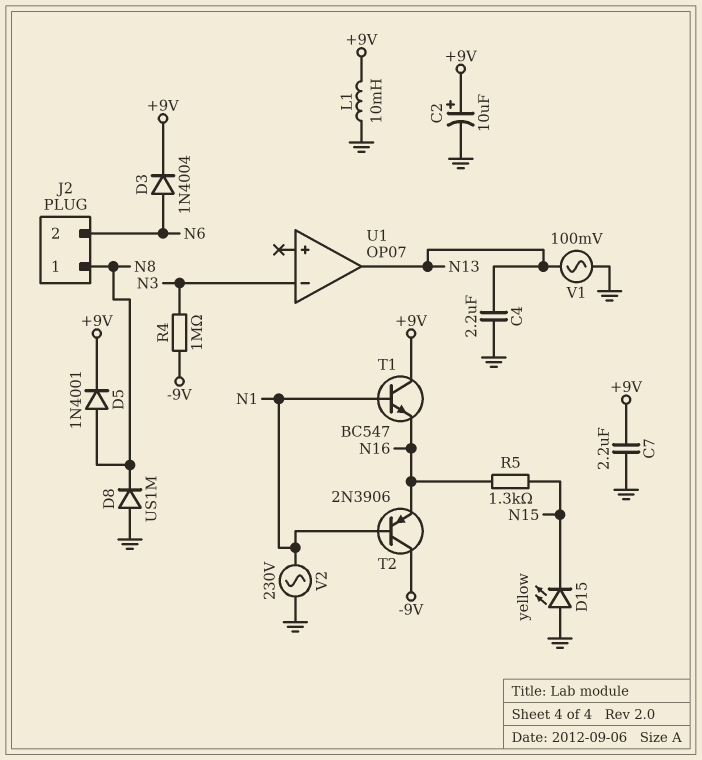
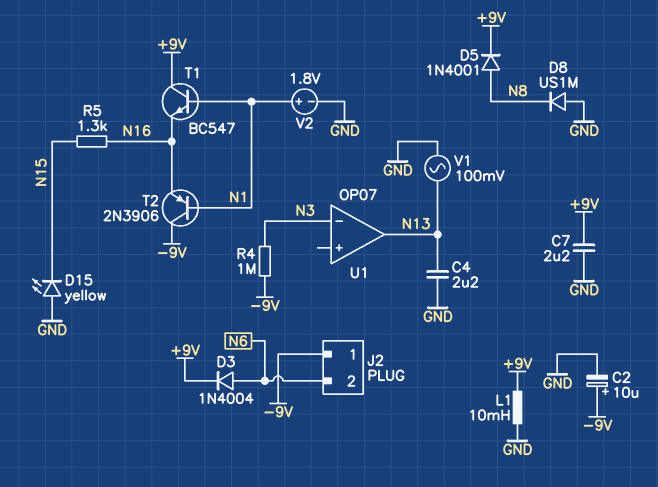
C2: 10uF (plus +9V, minus GND) -> 10uF (plus -9V, minus GND)
J2 pin 1: N8 -> -9V
V2: AC 230V (GND, N1) -> 1.8V (plus N1, minus GND)

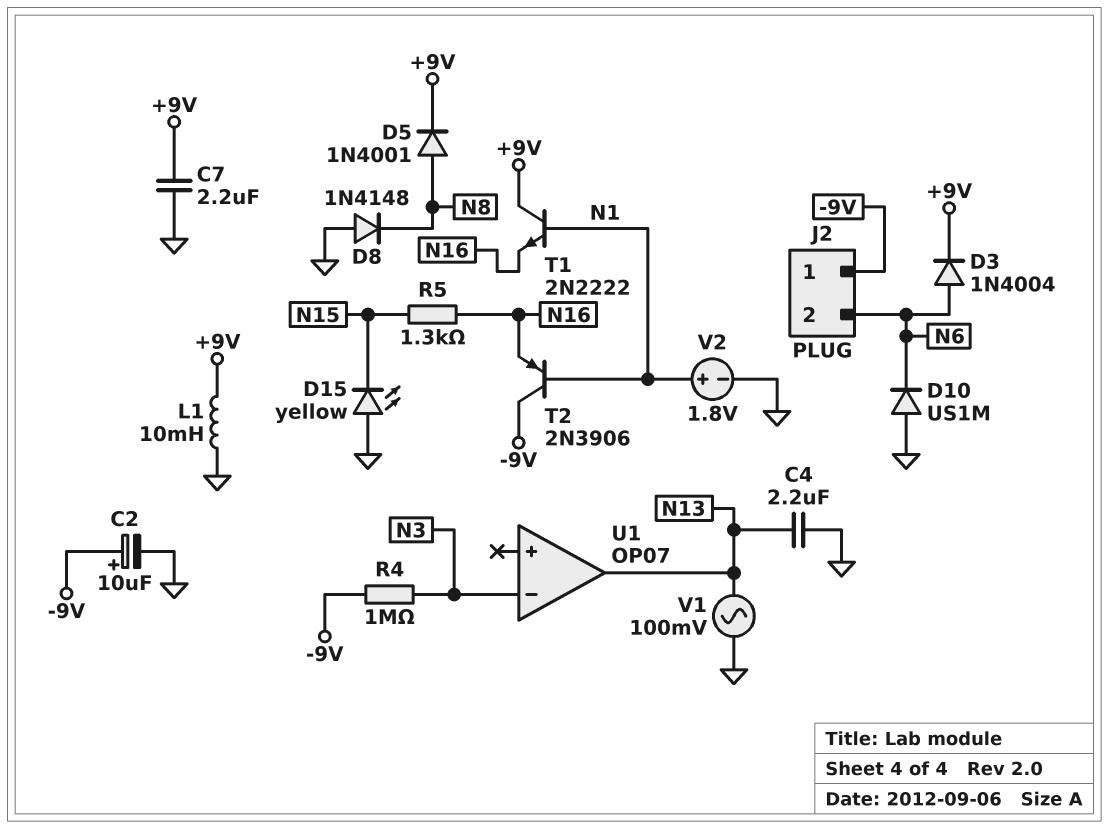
D8: diode US1M (A GND, K N8) -> diode 1N4148 (A GND, K N8)
D10: none -> diode US1M (A GND, K N6)
T1: NPN BC547 (B N1, C +9V, E N16) -> NPN 2N2222 (B N1, C +9V, E N16)

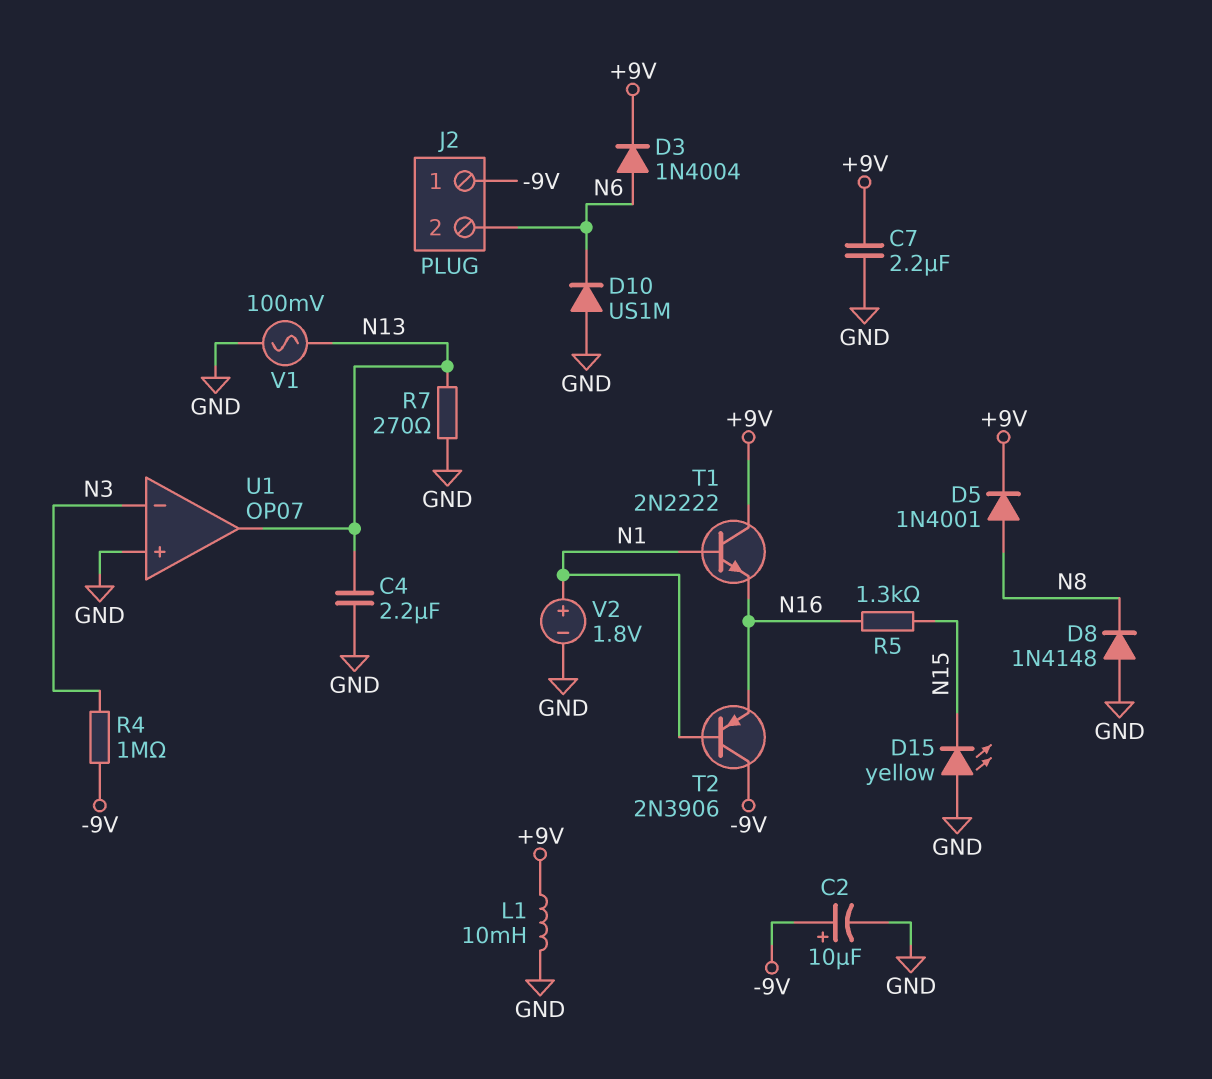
R7: none -> 270 (GND, N13)
U1 pin in+: none -> GND

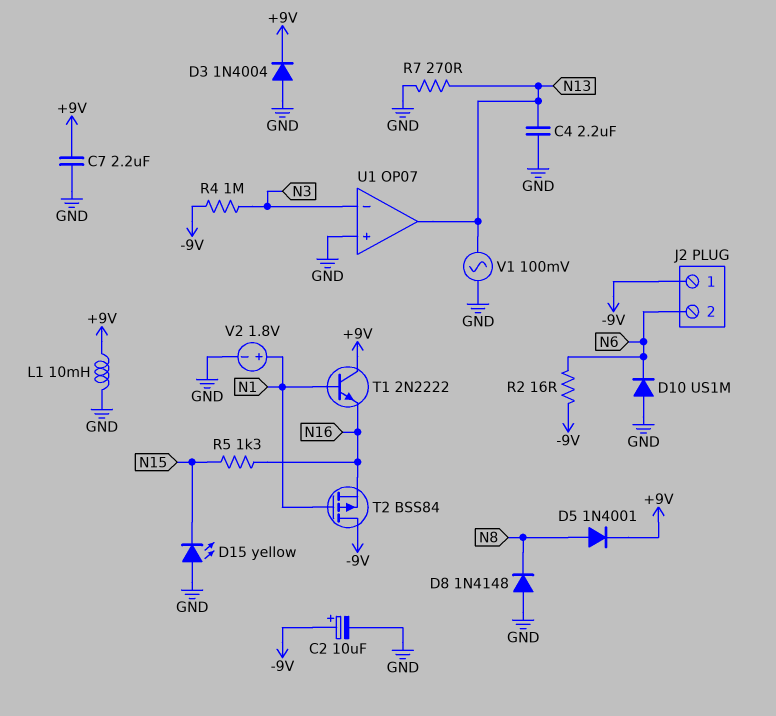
D3: diode 1N4004 (A N6, K +9V) -> diode 1N4004 (A GND, K +9V)
R2: none -> 16 (-9V, N6)
T2: PNP 2N3906 (B N1, C -9V, E N16) -> PMOS BSS84 (G N1, D -9V, S N16)

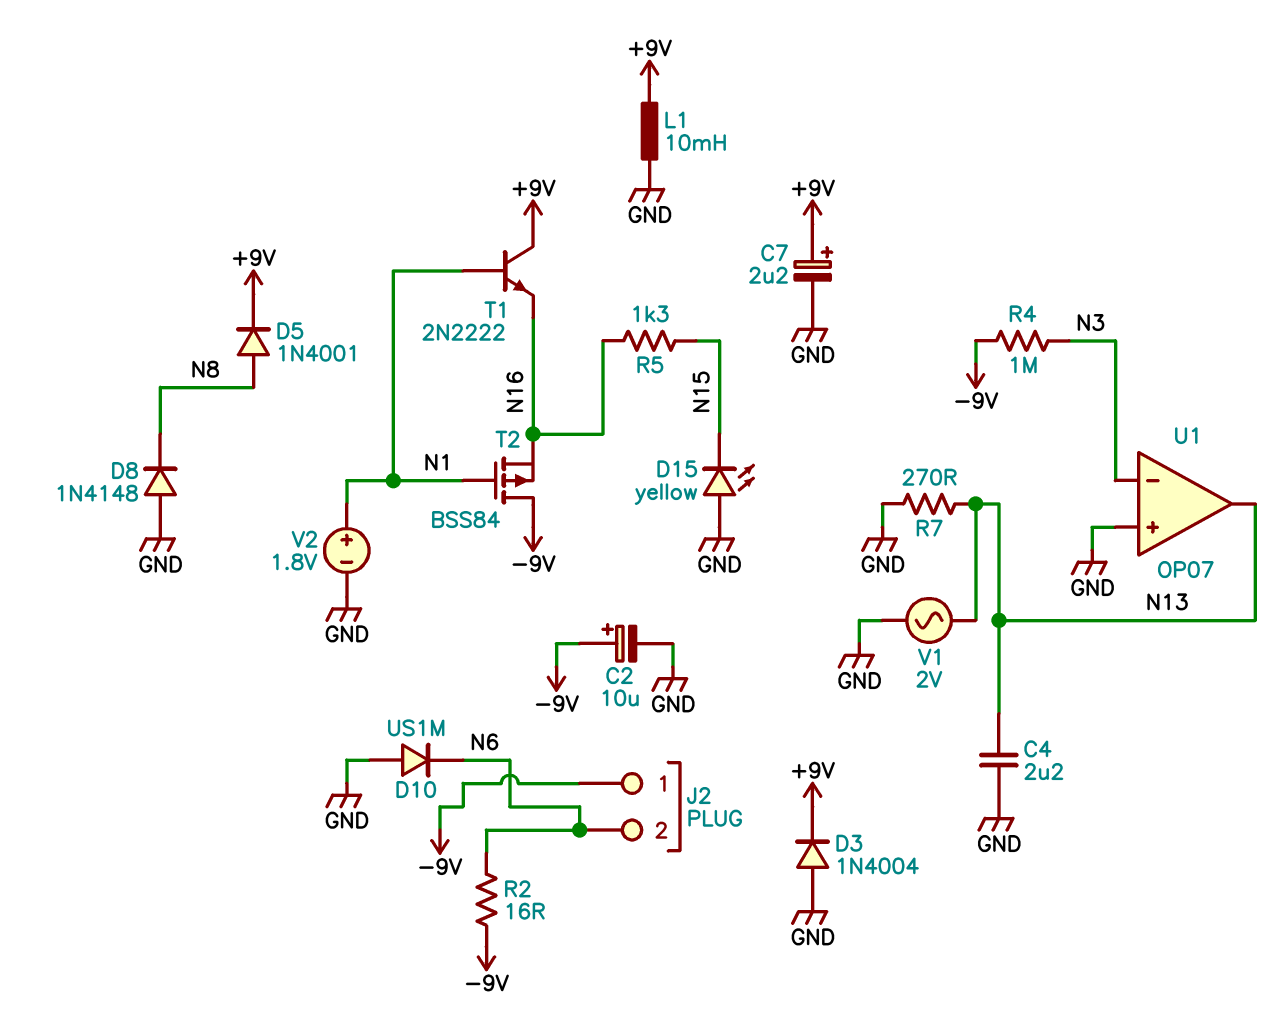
C7: 2.2uF (+9V, GND) -> 2.2uF (plus +9V, minus GND)
V1: AC 100mV (GND, N13) -> AC 2V (GND, N13)

